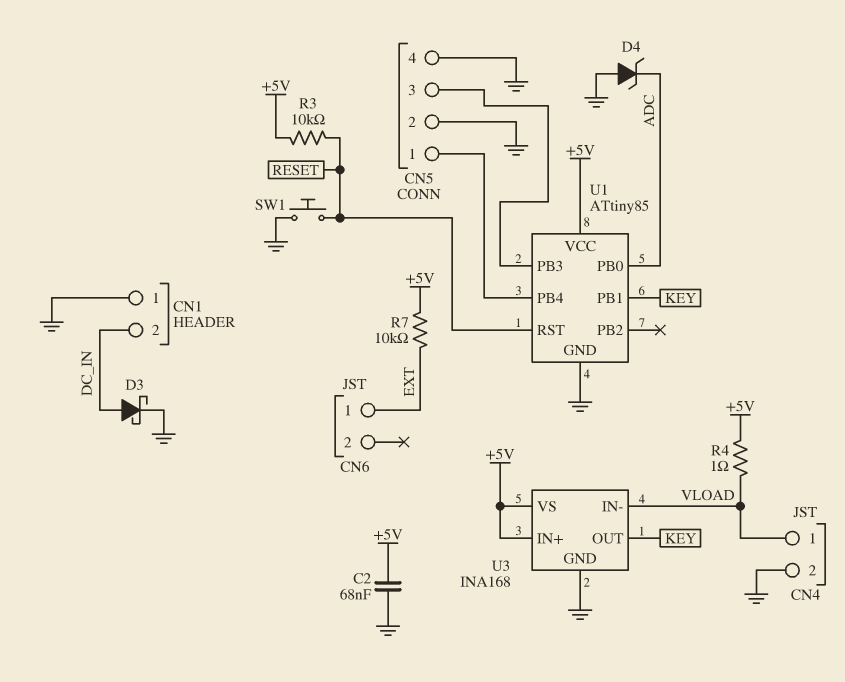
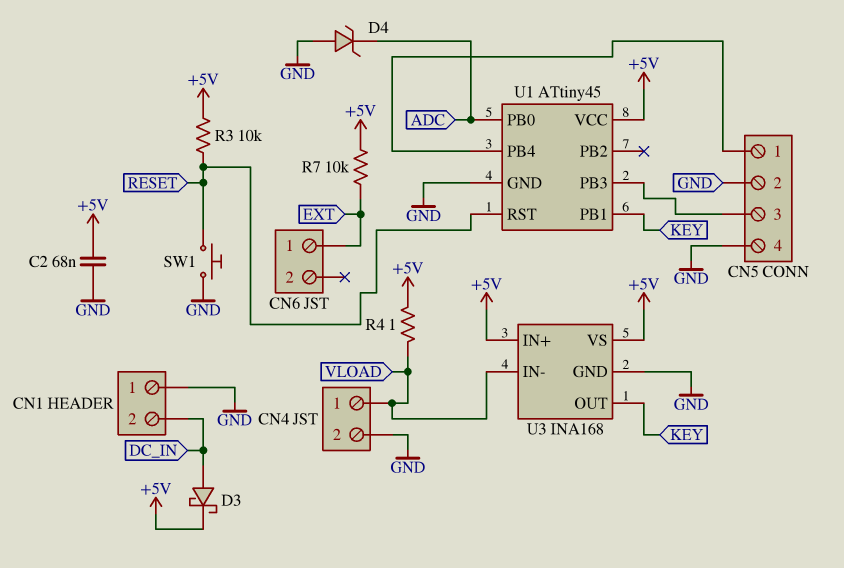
D3: schottky (A DC_IN, K GND) -> schottky (A DC_IN, K +5V)
U1: ATtiny85 -> ATtiny45

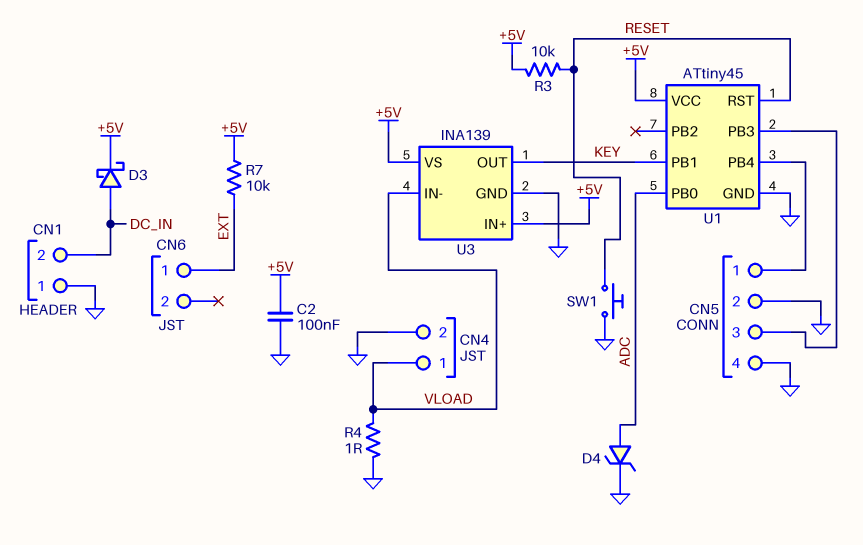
C2: 68nF (+5V, GND) -> 100nF (+5V, GND)
D4: zener (A GND, K ADC) -> zener (A ADC, K GND)
R4: 1 (+5V, VLOAD) -> 1 (GND, VLOAD)
U3: INA168 -> INA139

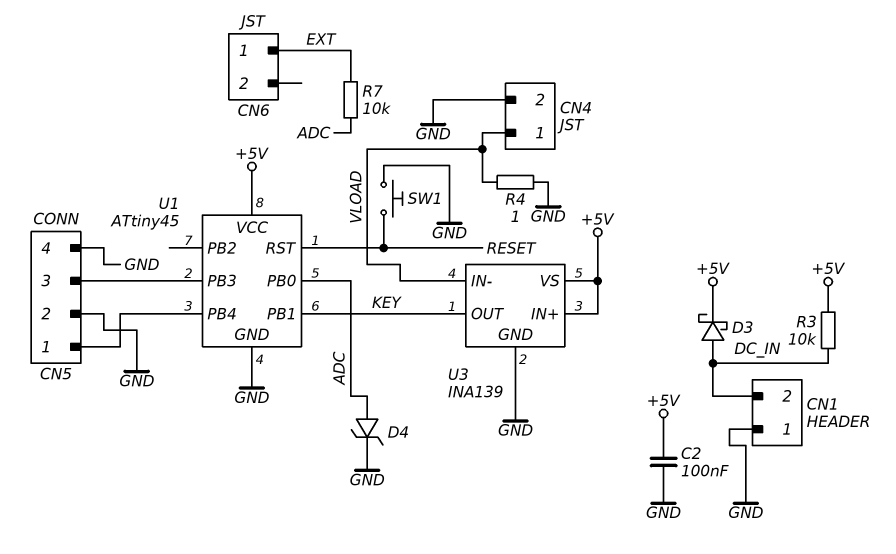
R3: 10k (+5V, RESET) -> 10k (+5V, DC_IN)
R7: 10k (+5V, EXT) -> 10k (ADC, EXT)

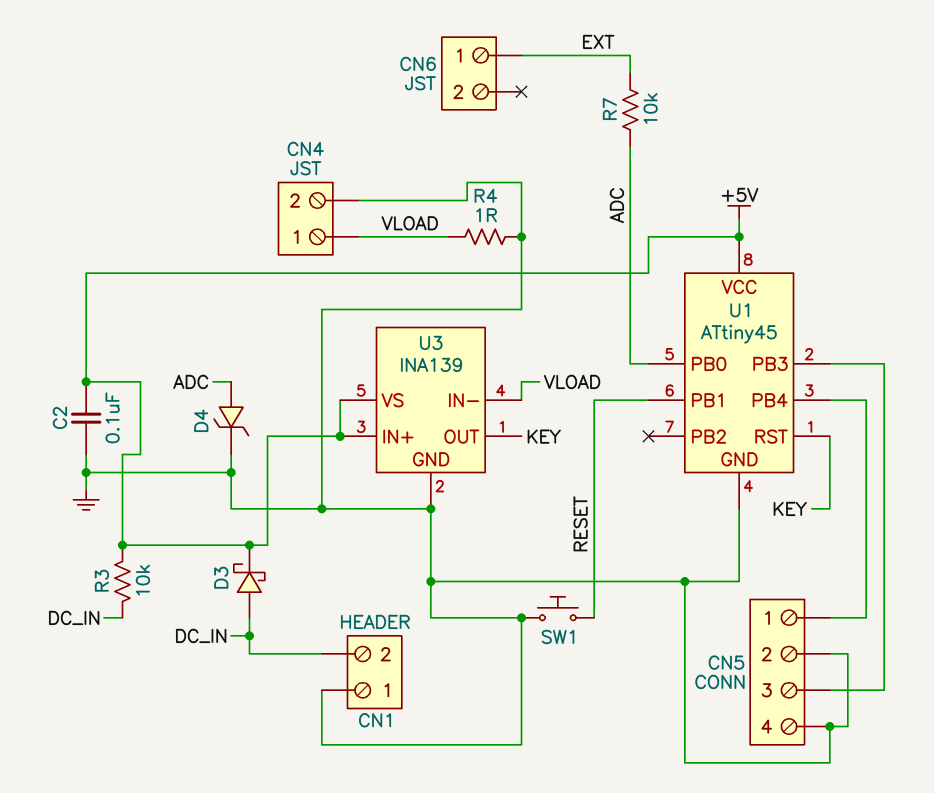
U1 pin PB1: KEY -> RESET
U1 pin RST: RESET -> KEY

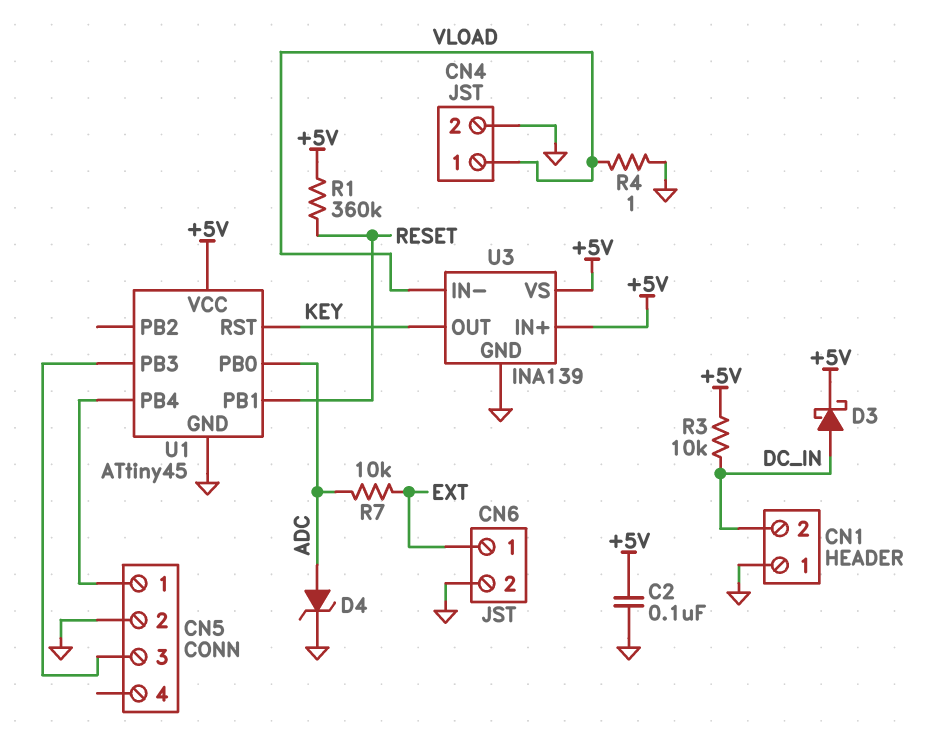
CN5 pin 4: GND -> none
CN6 pin 2: none -> GND
R1: none -> 360k (+5V, RESET)
SW1: button (GND, RESET) -> none

